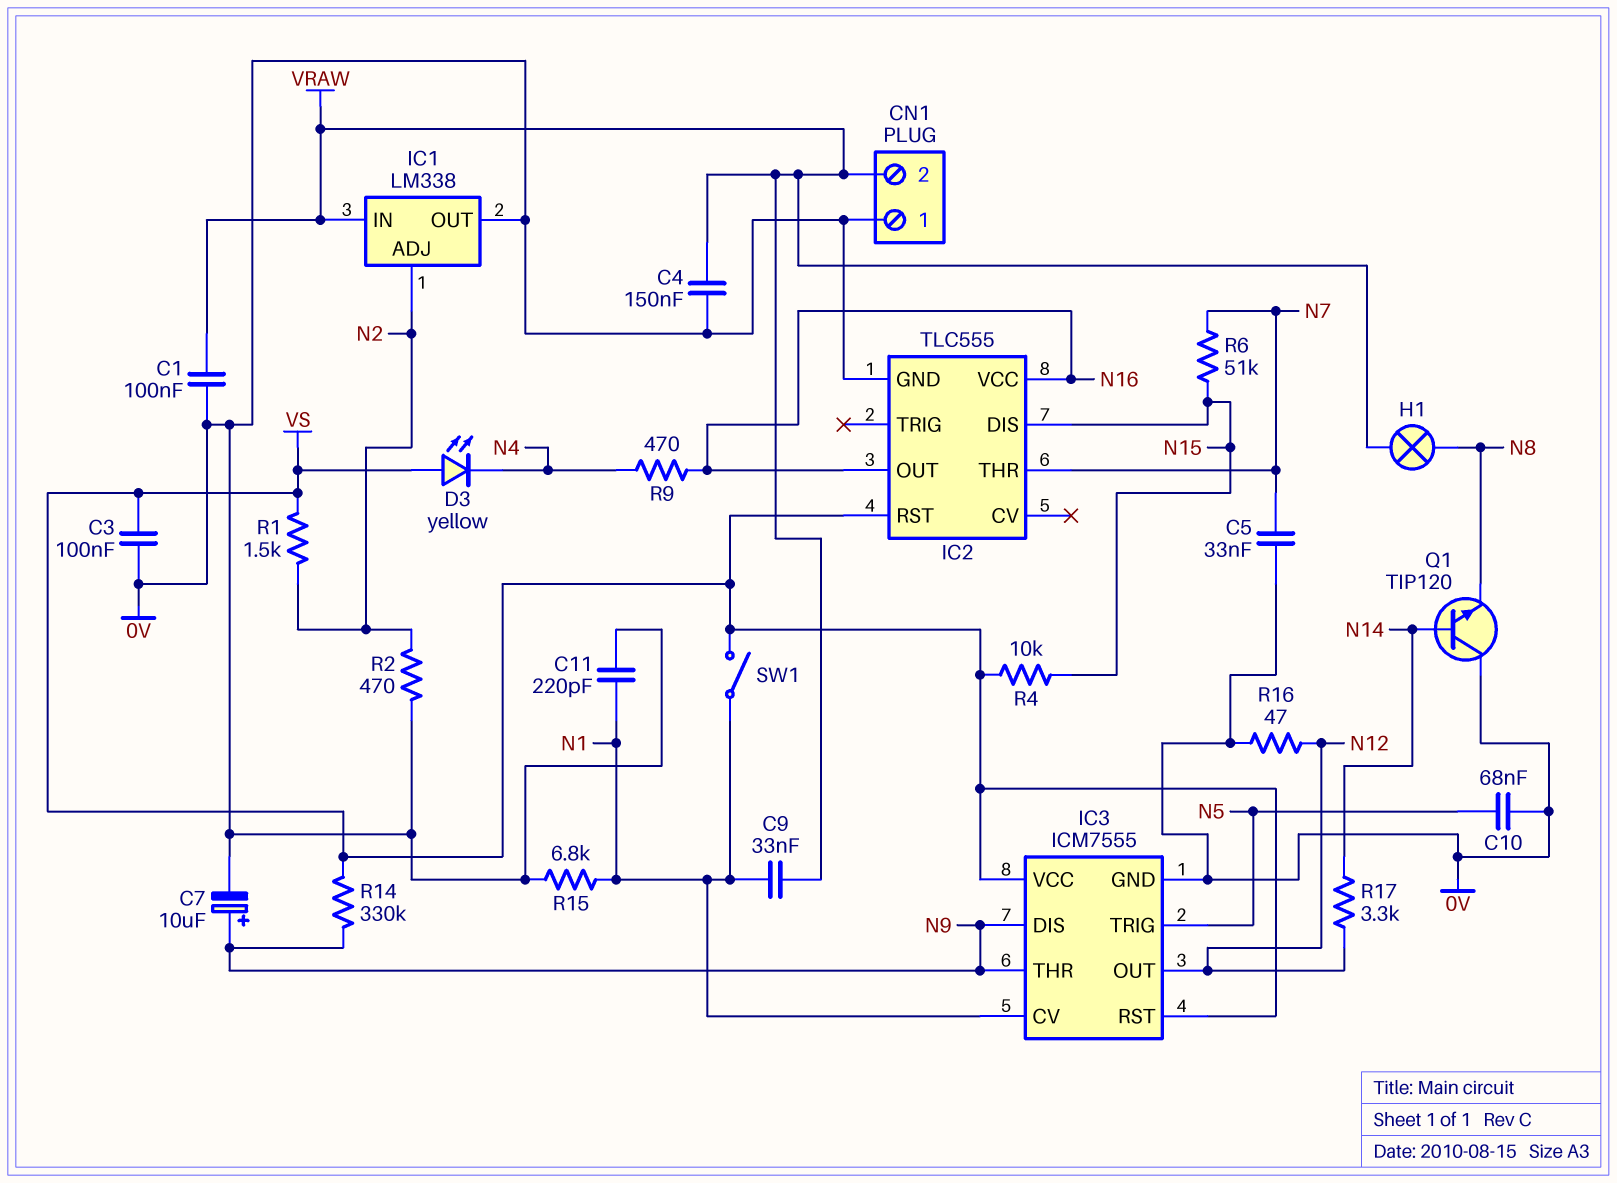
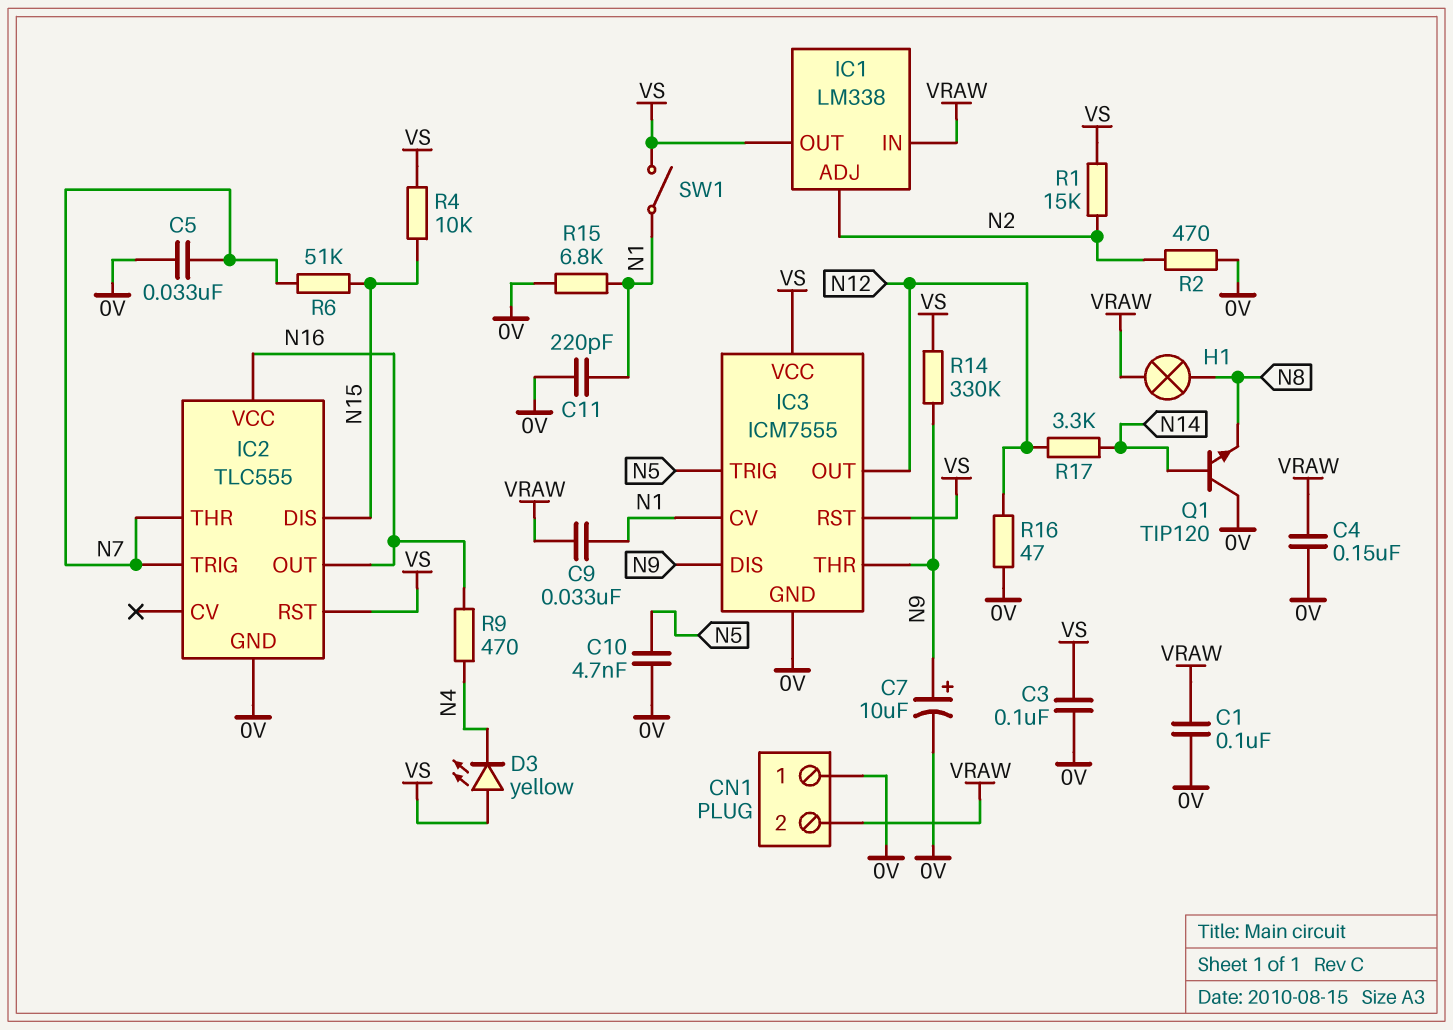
C10: 68nF (0V, N5) -> 4.7nF (0V, N5)
IC1 pin OUT: 0V -> VS
IC2 pin TRIG: none -> N7
R1: 1.5k (N2, VS) -> 15k (N2, VS)

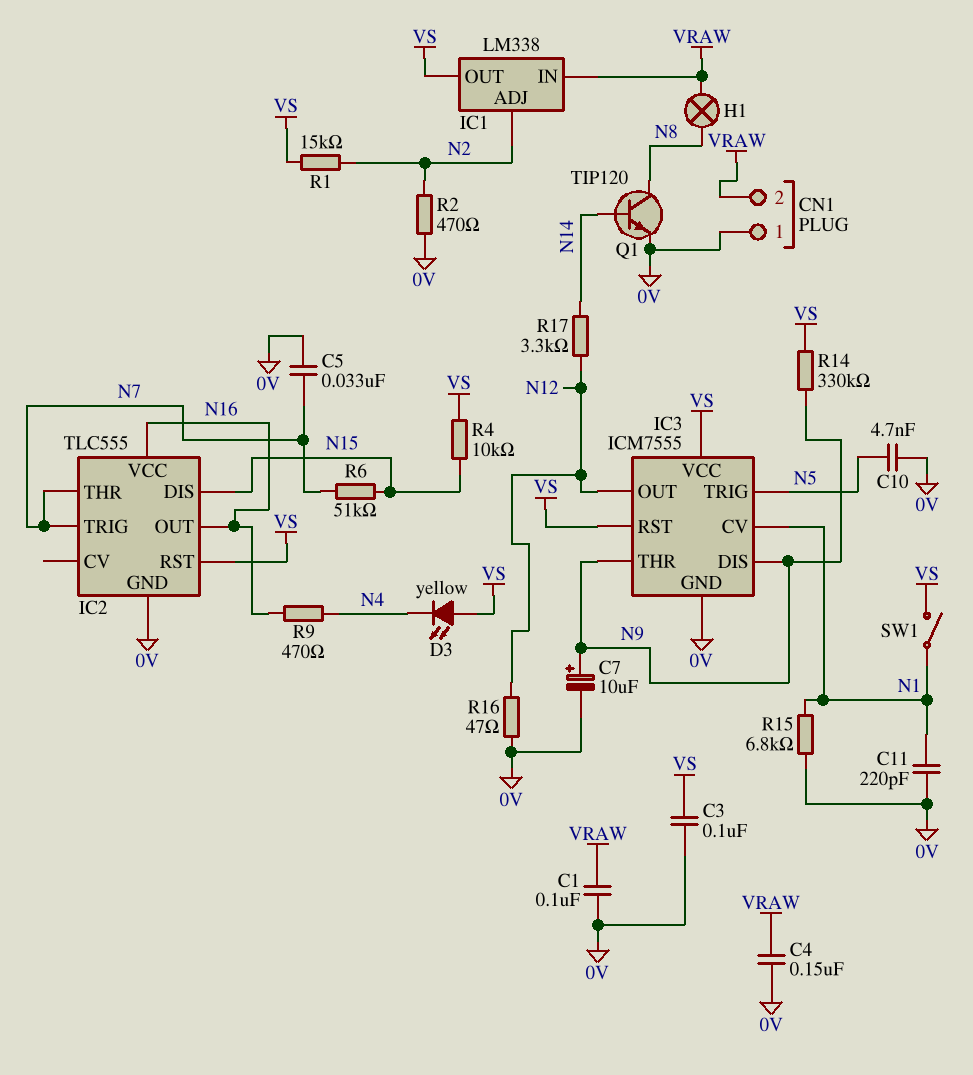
C9: 33nF (N1, VRAW) -> none
Q1: NPN TIP120 (B N14, C 0V, E N8) -> NPN TIP120 (B N14, C N8, E 0V)

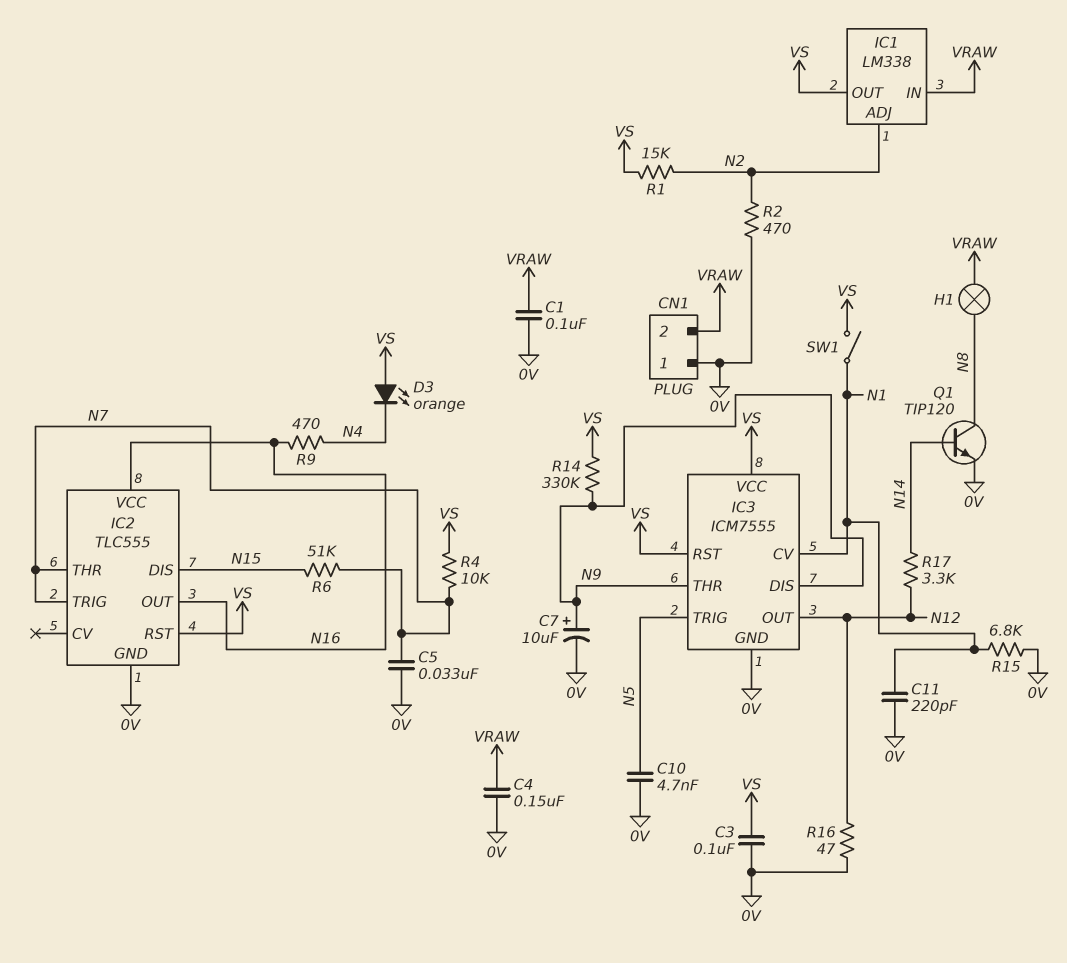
D3: LED yellow (A VS, K N4) -> LED orange (A VS, K N4)
R4: 10k (N15, VS) -> 10k (N7, VS)

